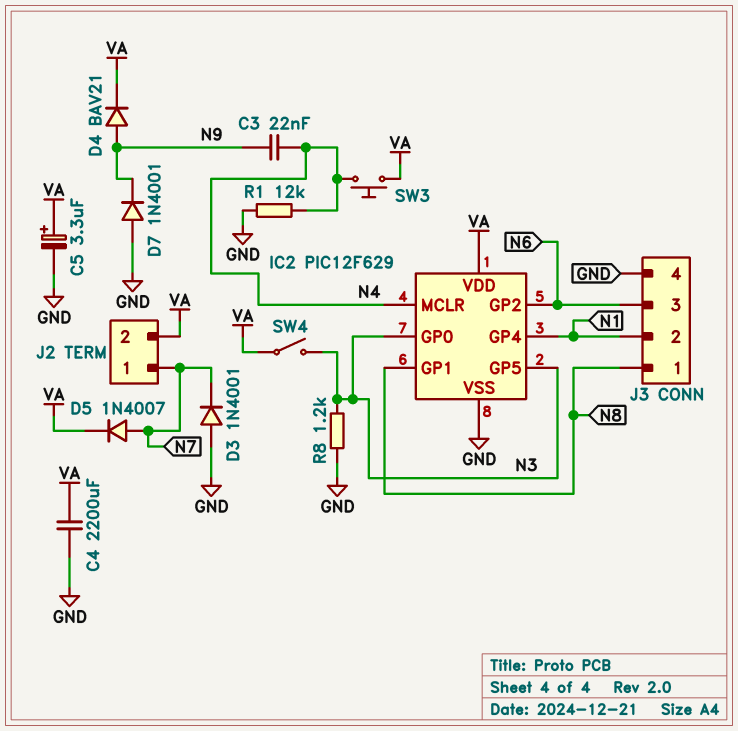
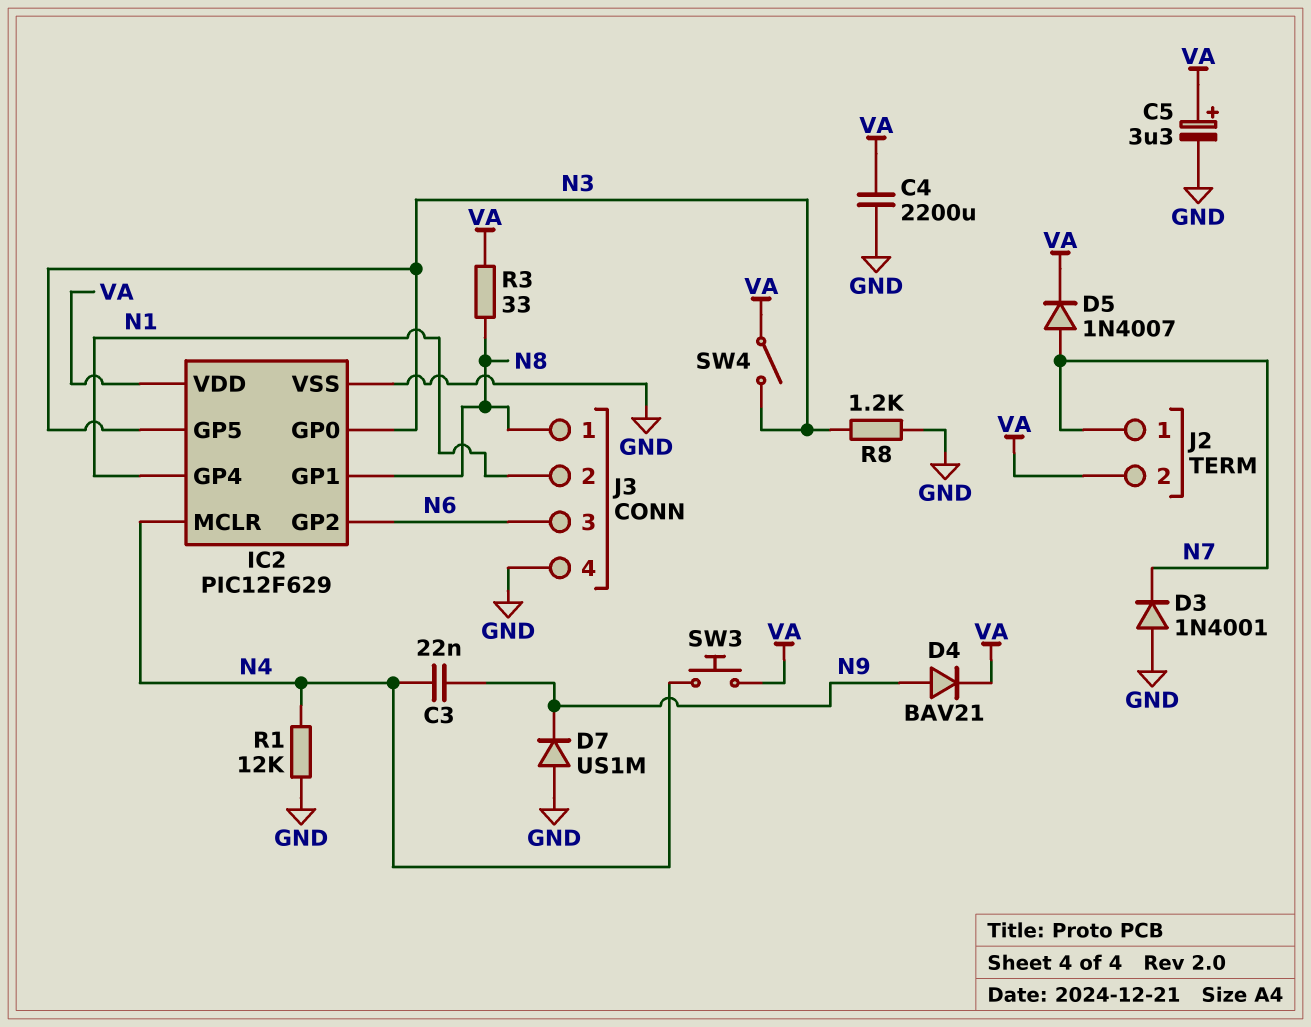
D7: diode 1N4001 (A GND, K N9) -> diode US1M (A GND, K N9)
R3: none -> 33 (N8, VA)

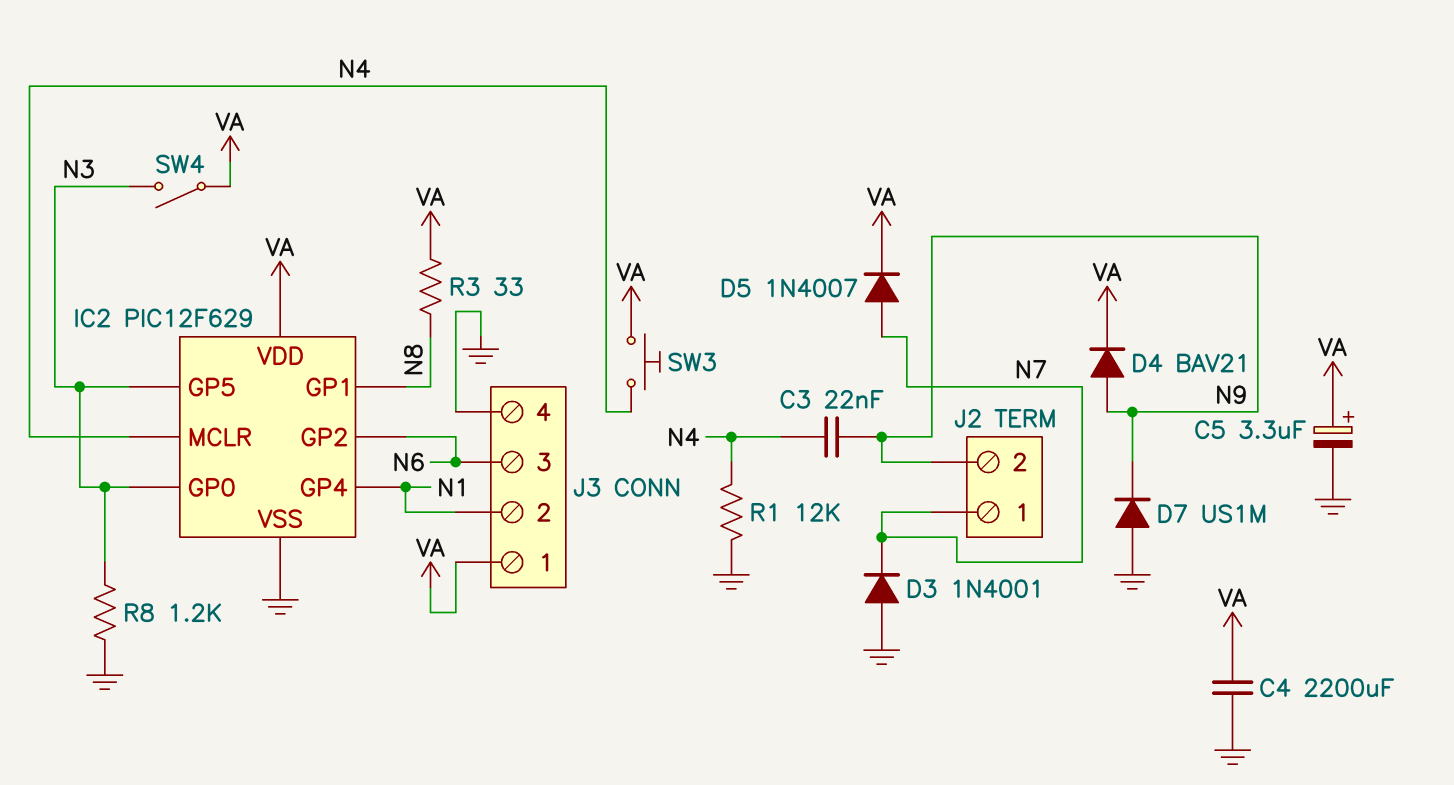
J2 pin 2: VA -> N9
J3 pin 1: N8 -> VA

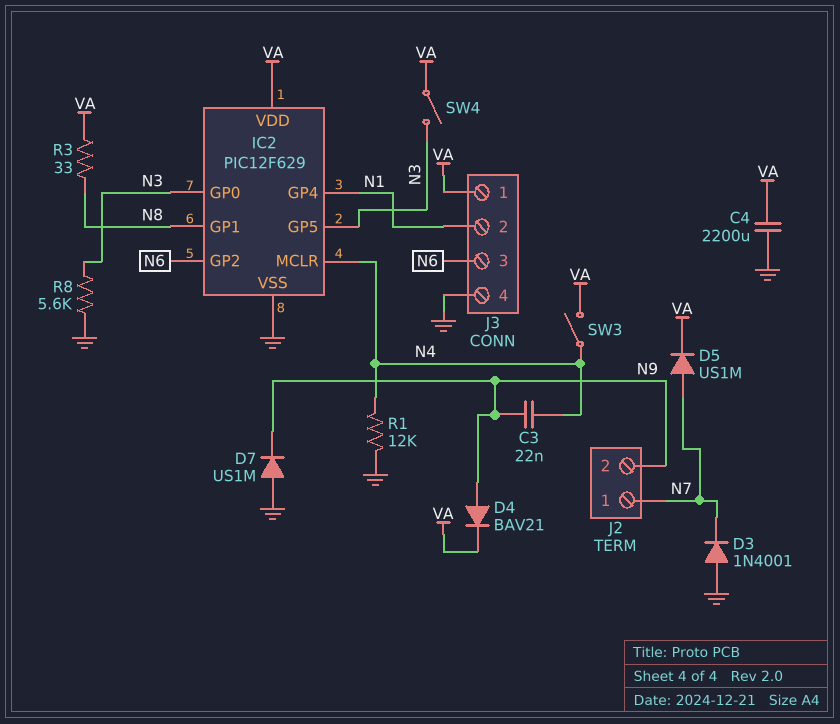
C5: 3.3uF (plus VA, minus GND) -> none
D5: diode 1N4007 (A N7, K VA) -> diode US1M (A N7, K VA)
R8: 1.2k (GND, N3) -> 5.6k (GND, N3)
SW3: button (N4, VA) -> switch (N4, VA)

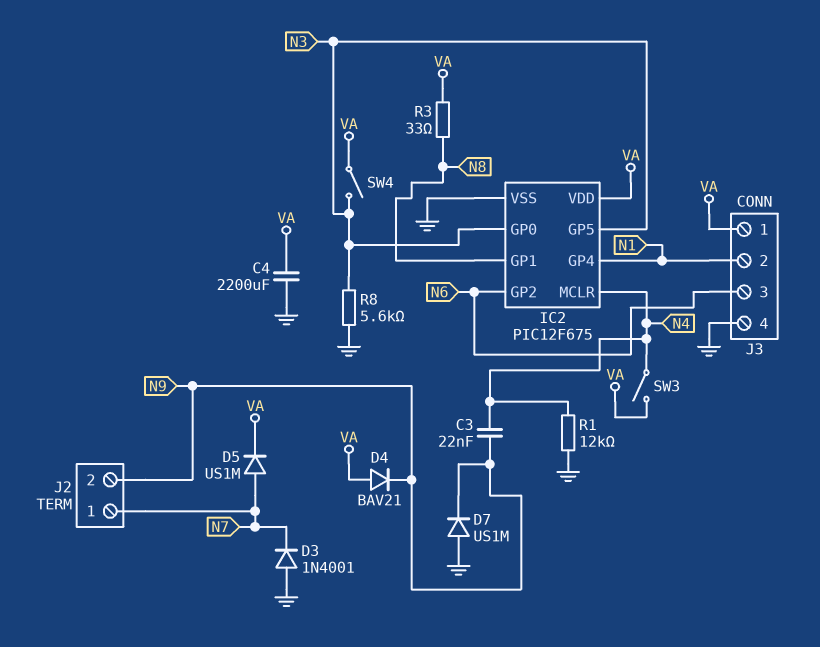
D4: diode BAV21 (A N9, K VA) -> diode BAV21 (A VA, K N9)
IC2: PIC12F629 -> PIC12F675

